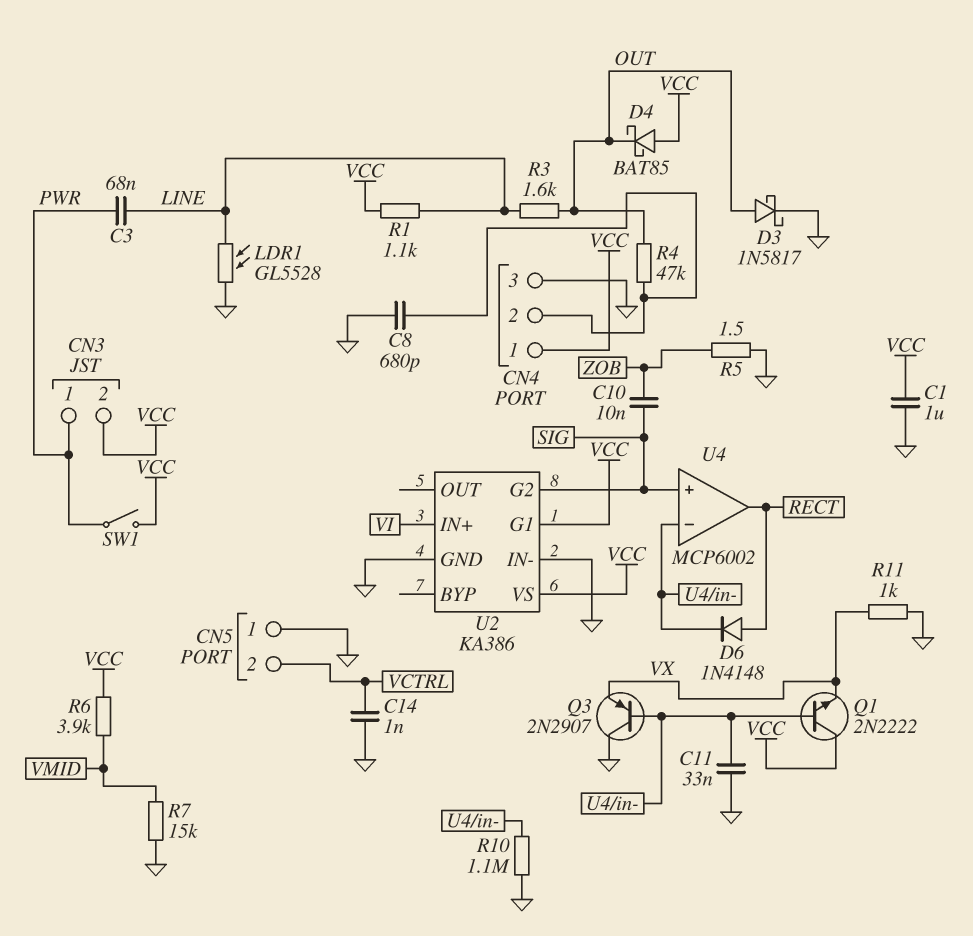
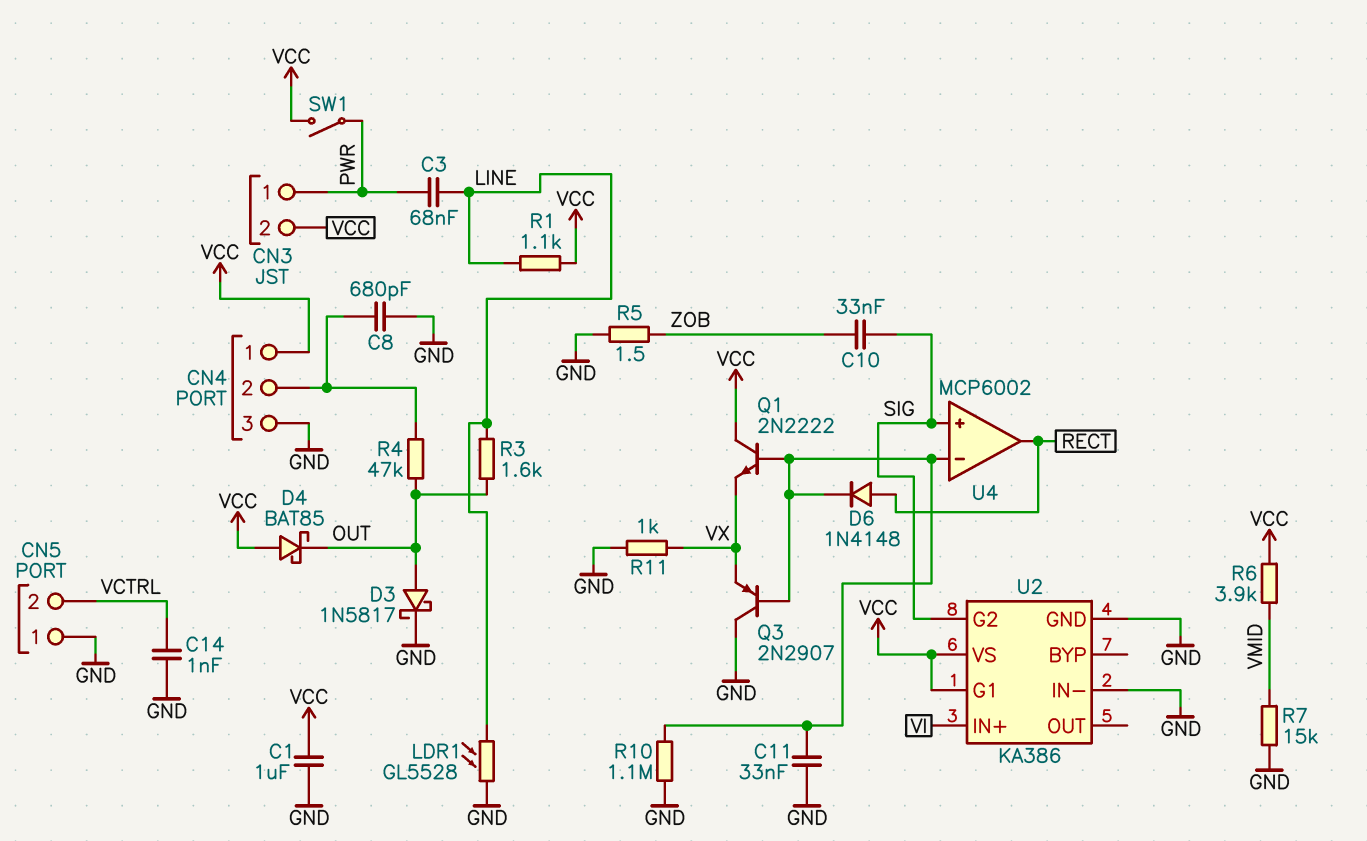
C10: 10nF (SIG, ZOB) -> 33nF (SIG, ZOB)

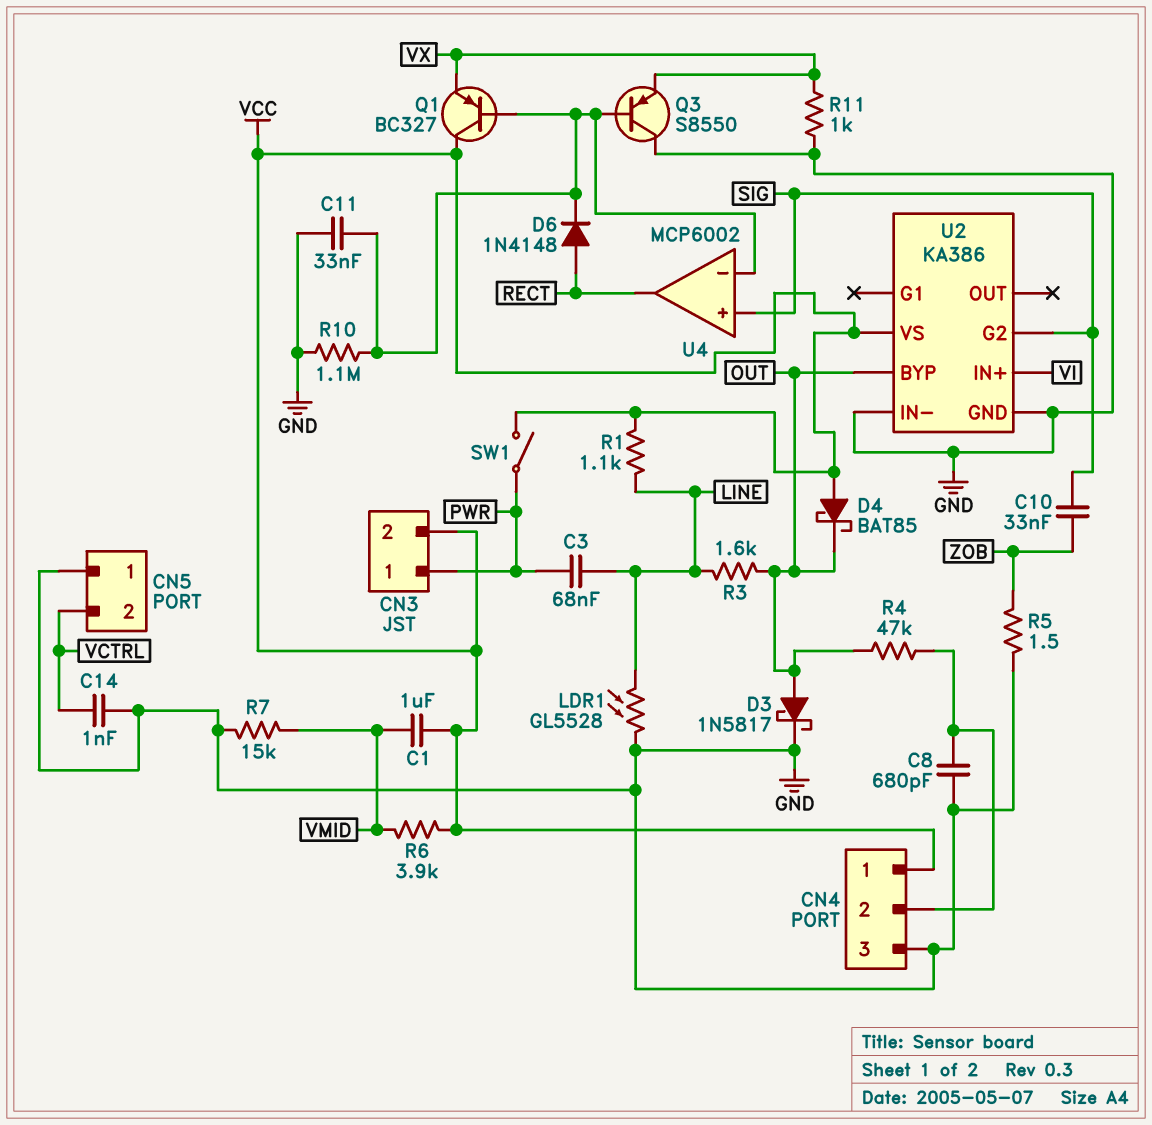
C1: 1uF (GND, VCC) -> 1uF (VCC, VMID)
Q1: NPN 2N2222 (B U4/in-, C VCC, E VX) -> PNP BC327 (B U4/in-, C VCC, E VX)
Q3: PNP 2N2907 (B U4/in-, C GND, E VX) -> PNP S8550 (B U4/in-, C GND, E VX)
U2 pin BYP: none -> OUT
U2 pin G1: VCC -> none

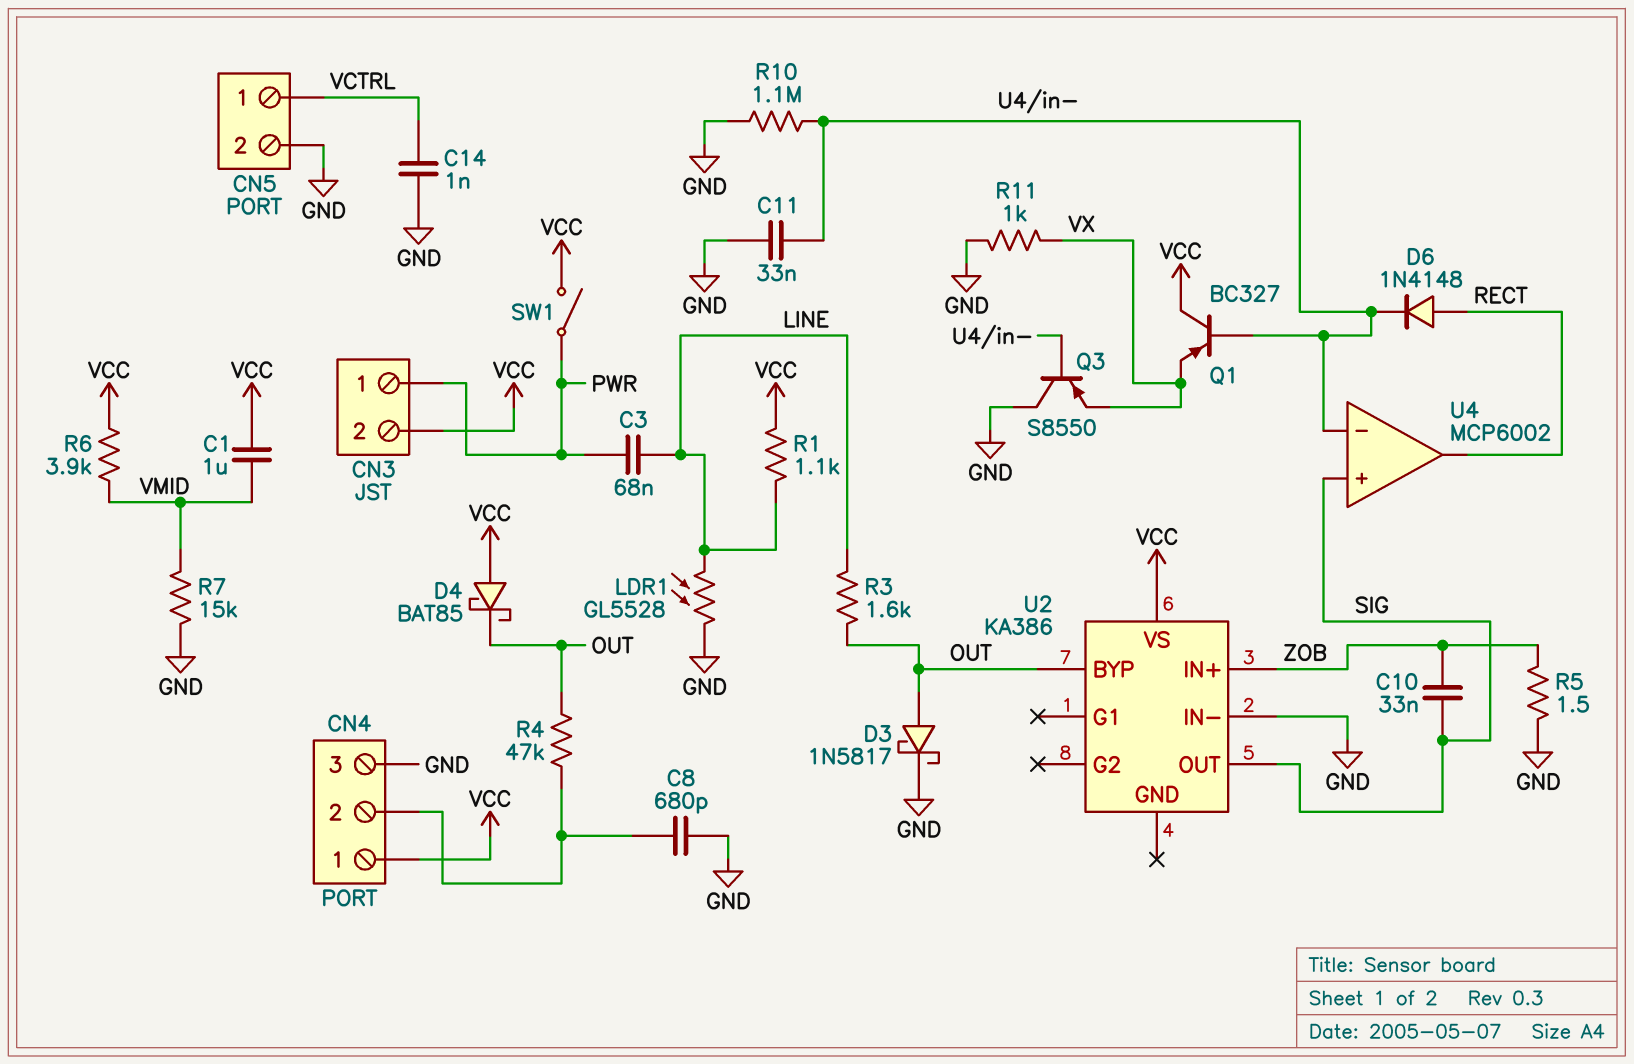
CN5 pin 1: GND -> VCTRL
CN5 pin 2: VCTRL -> GND
U2 pin G2: SIG -> none
U2 pin GND: GND -> none
U2 pin IN+: VI -> ZOB
U2 pin OUT: none -> SIG

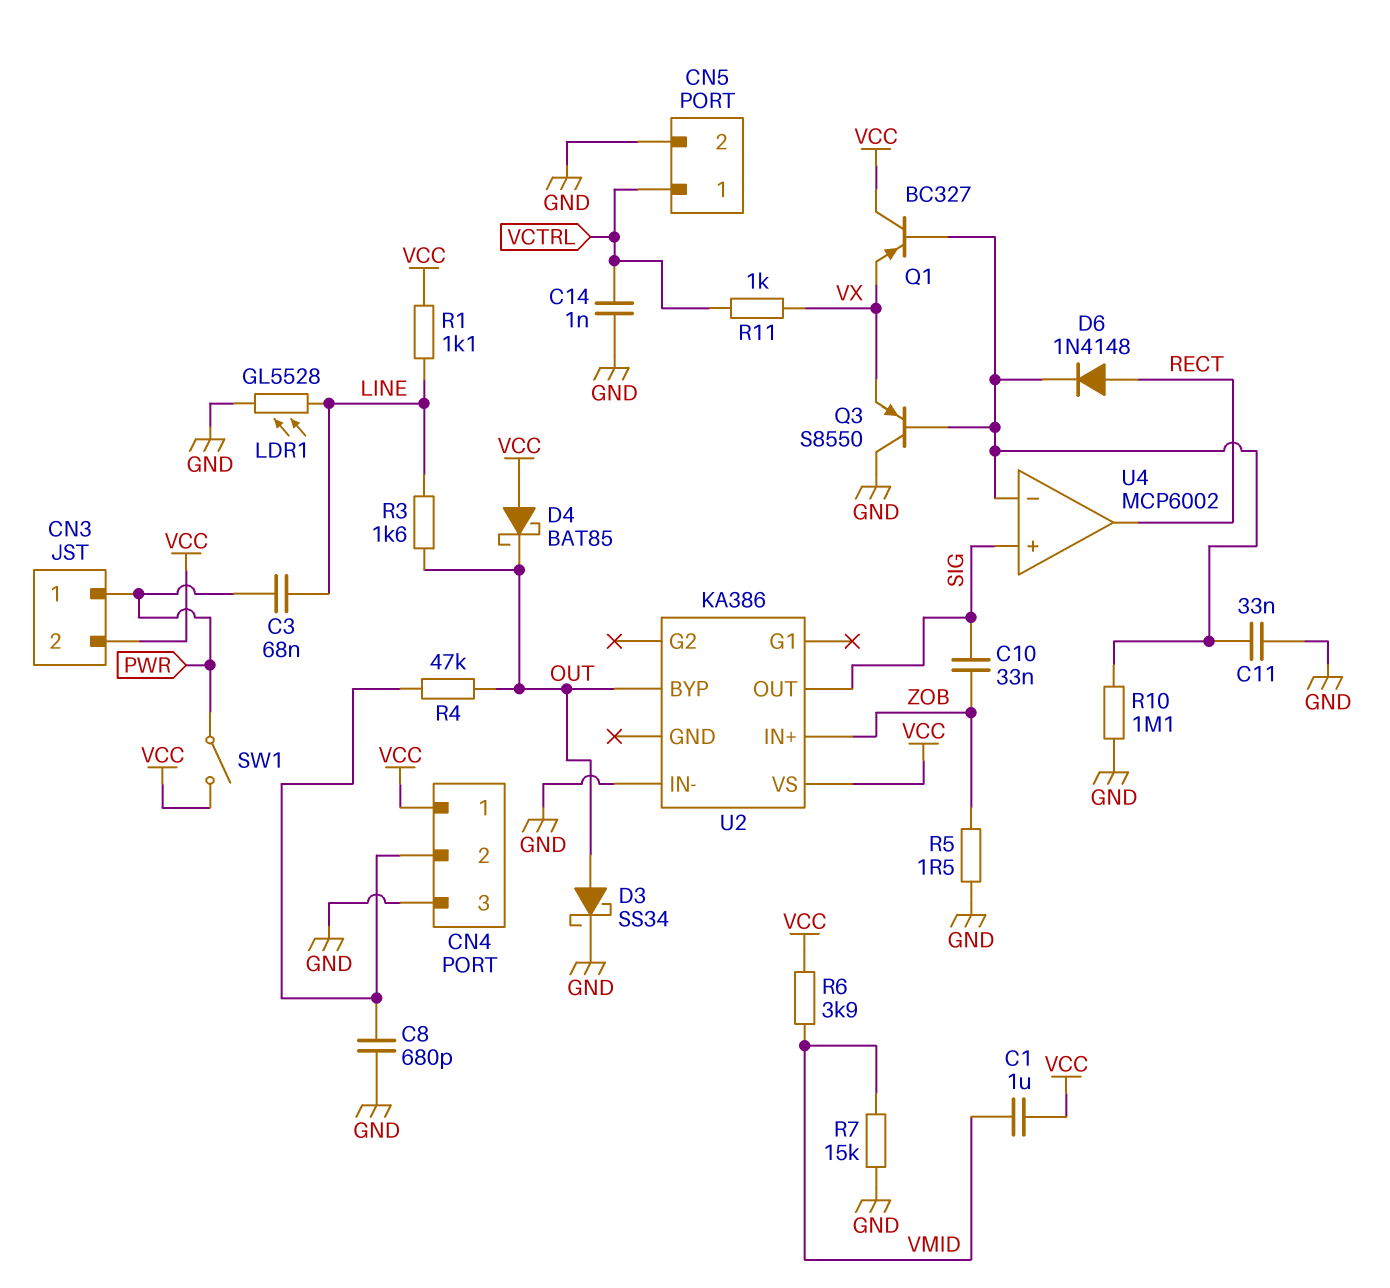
D3: schottky 1N5817 (A OUT, K GND) -> schottky SS34 (A OUT, K GND)
R11: 1k (GND, VX) -> 1k (VCTRL, VX)

